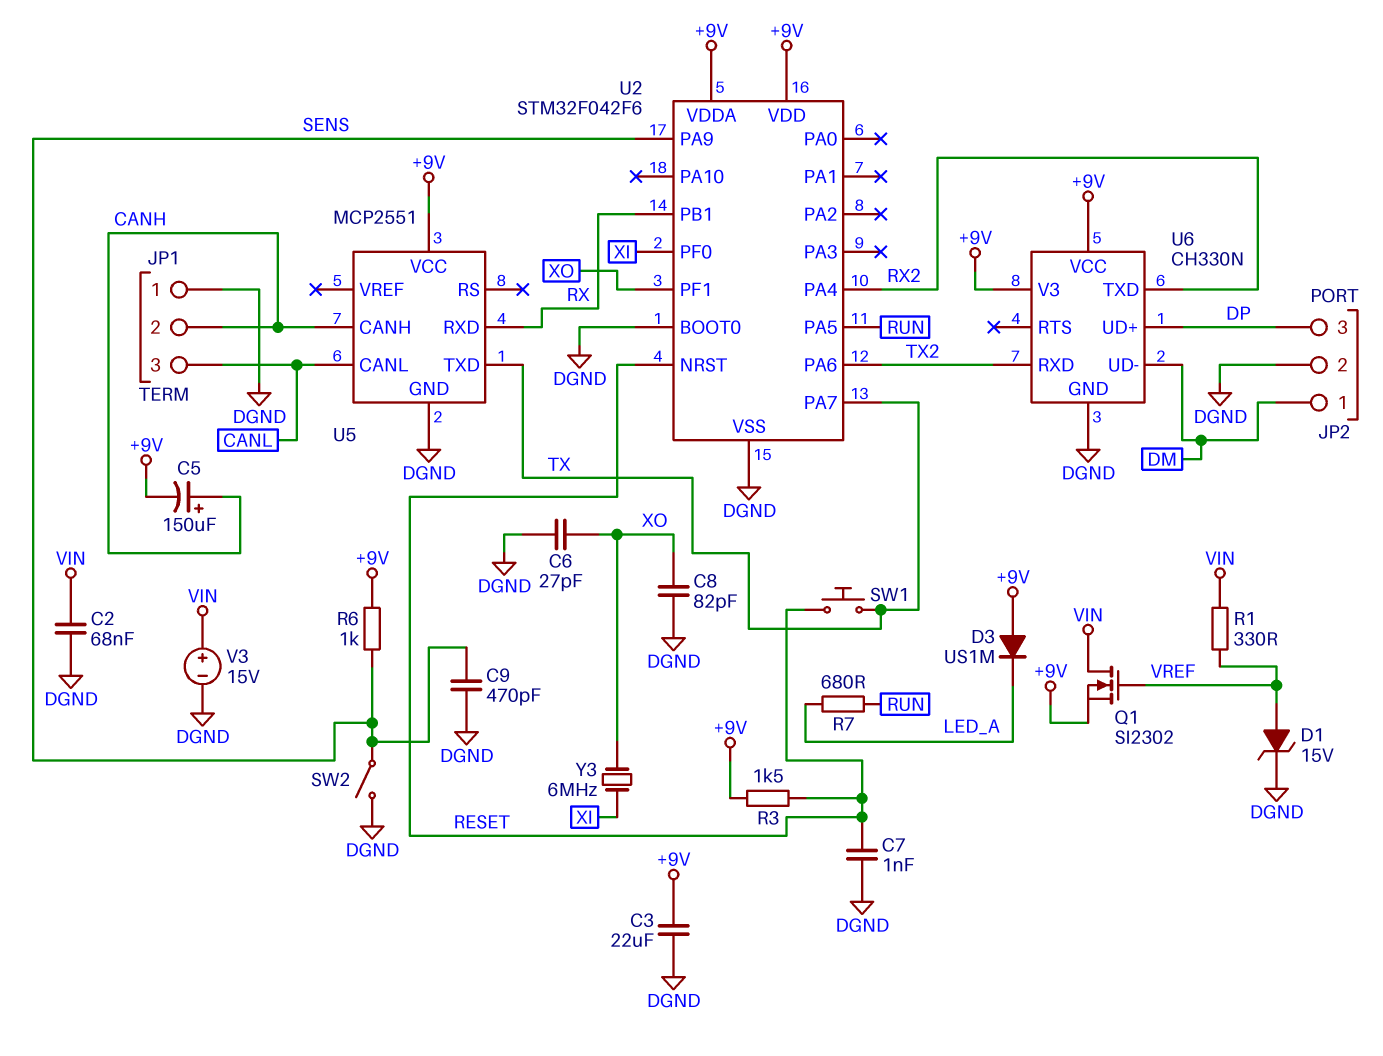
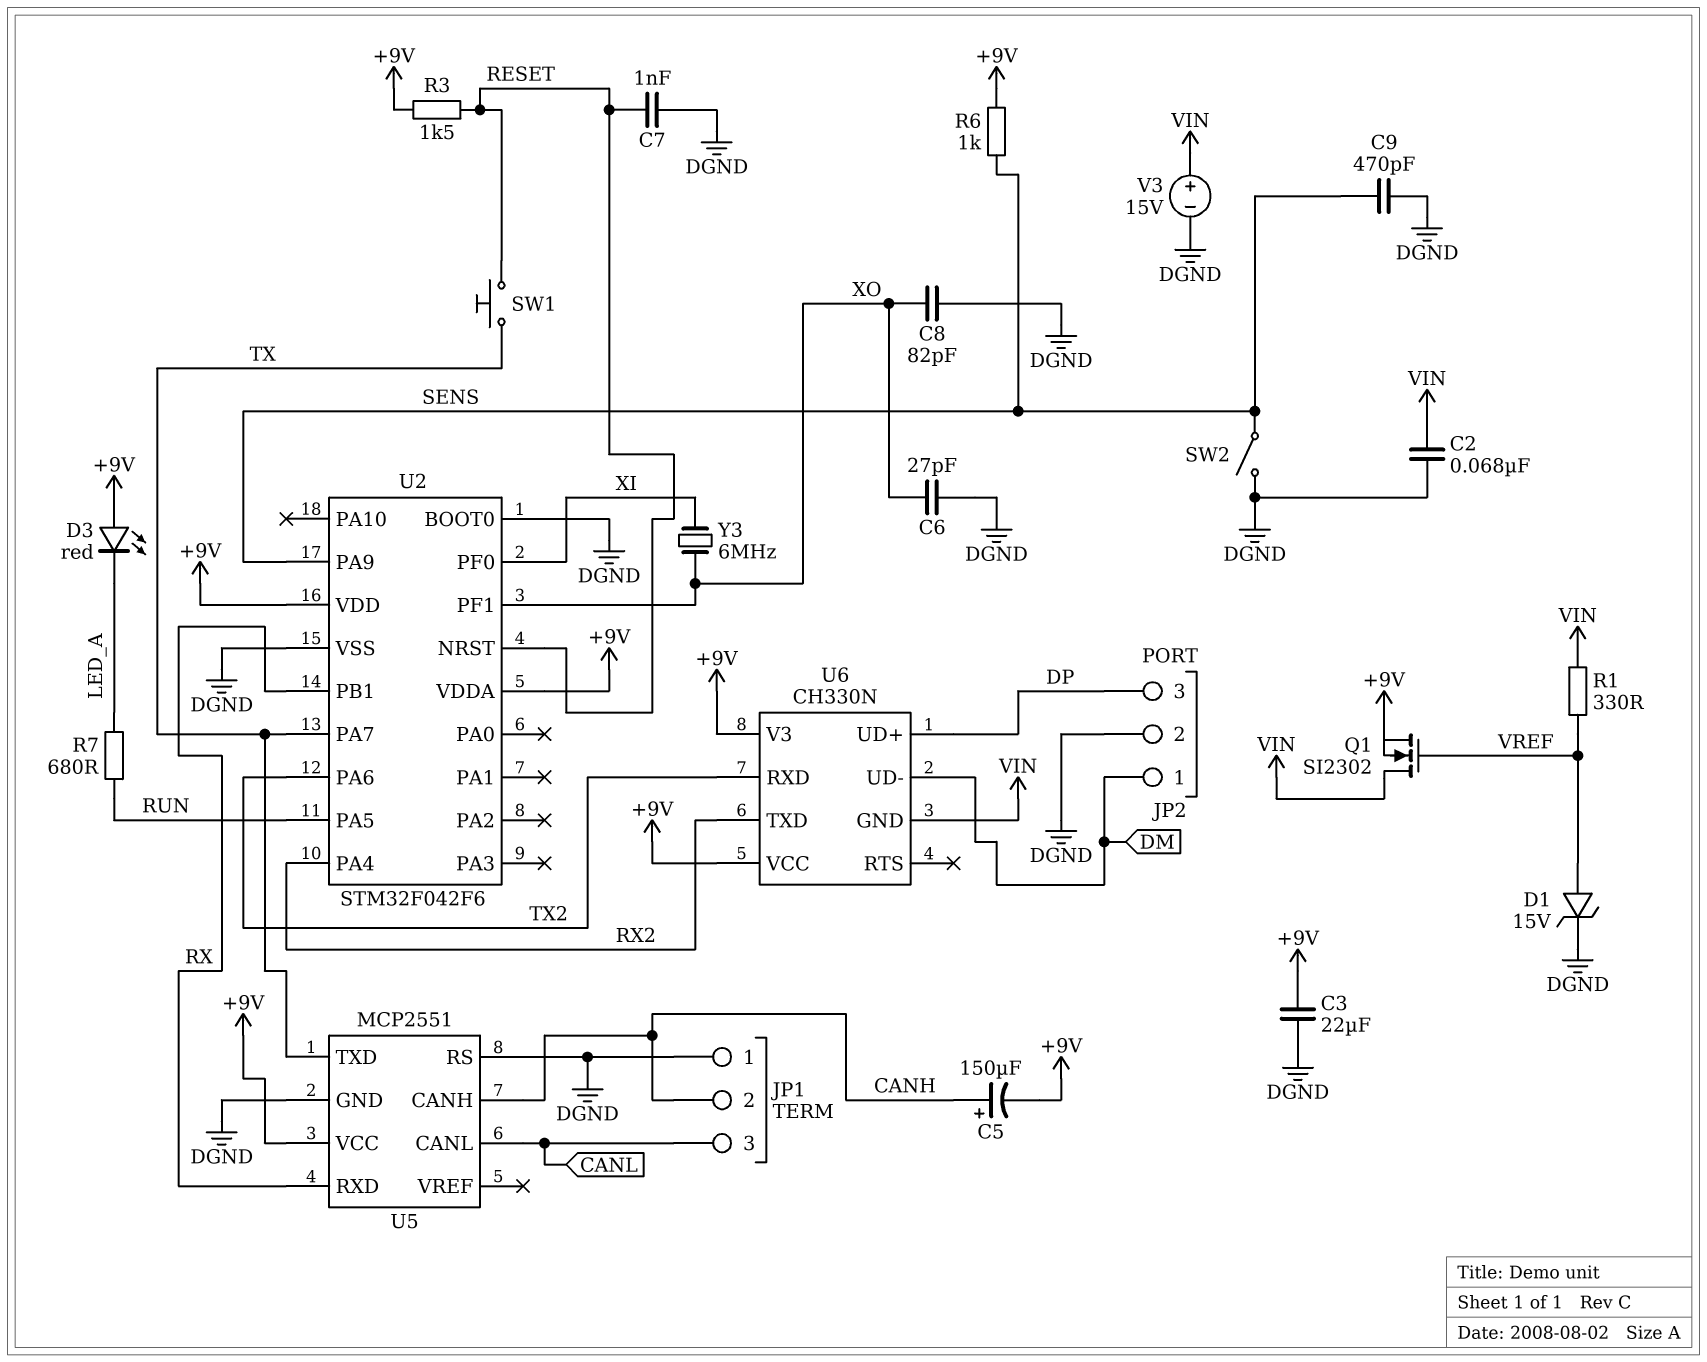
D3: diode US1M (A +9V, K LED_A) -> LED red (A +9V, K LED_A)
U5 pin RS: none -> DGND
U6 pin GND: DGND -> VIN

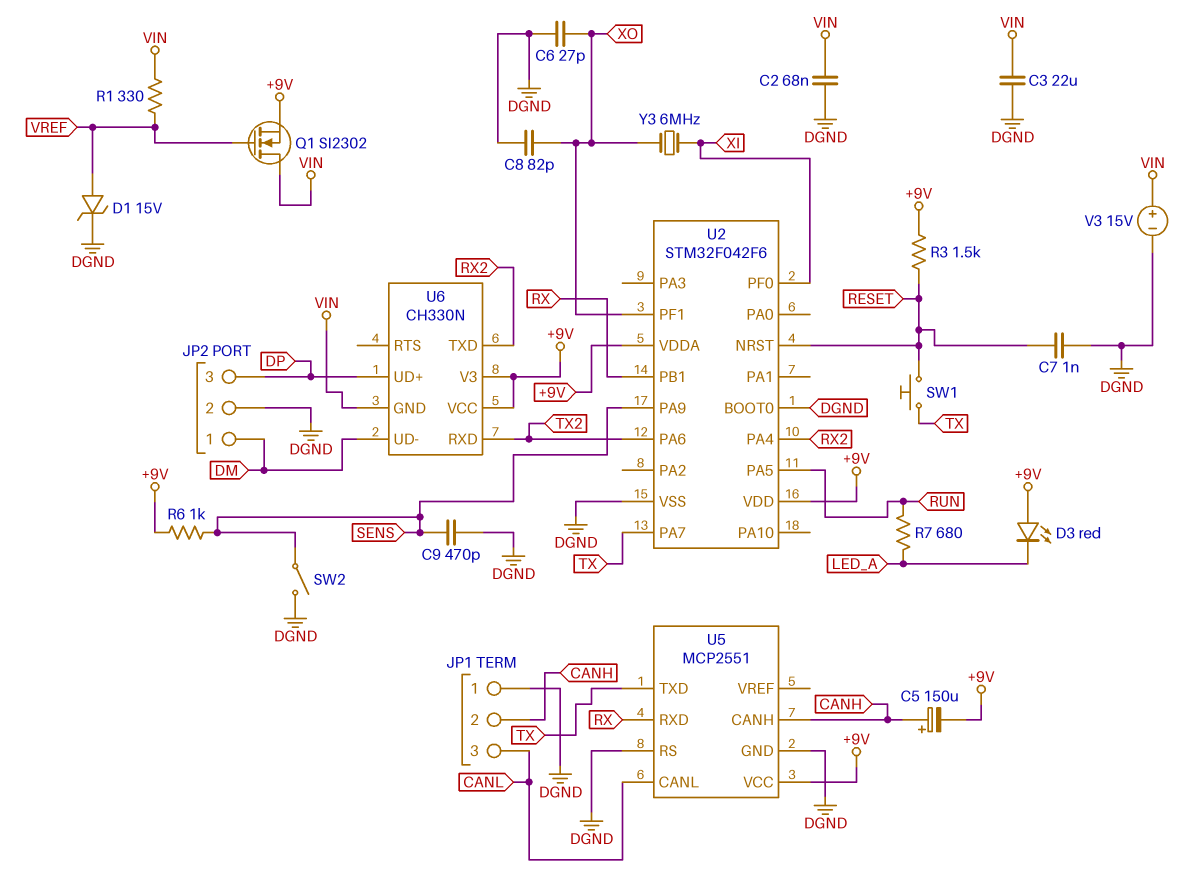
C3: 22uF (+9V, DGND) -> 22uF (DGND, VIN)

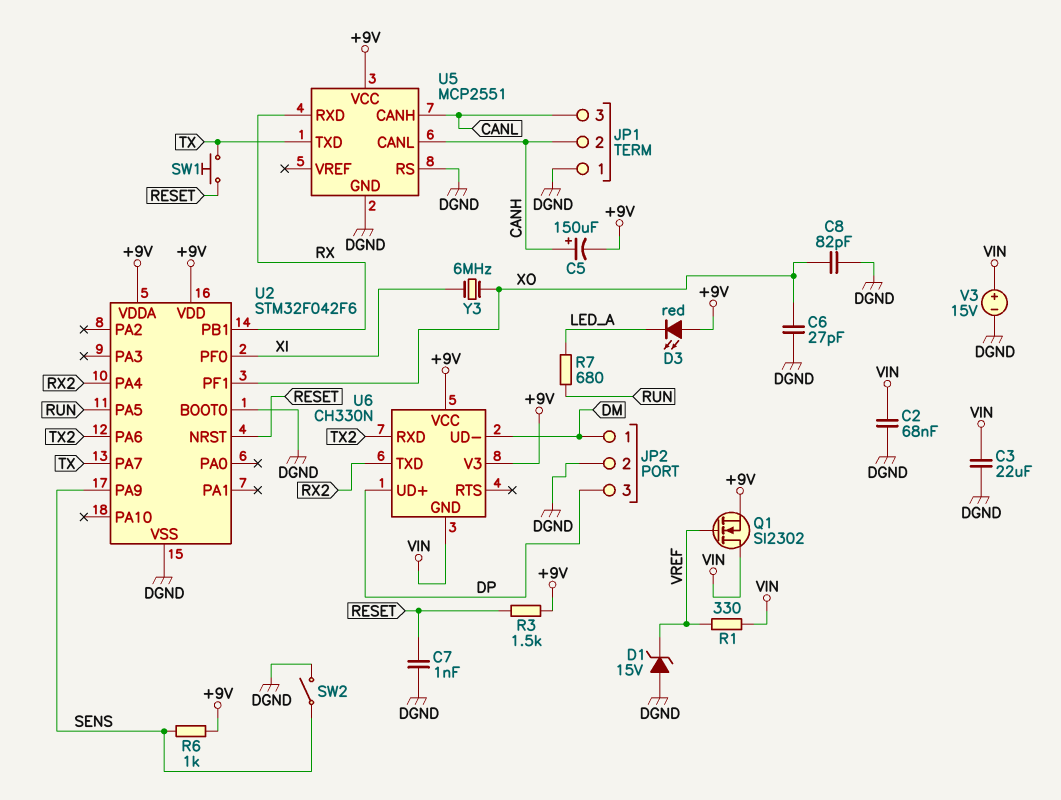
C9: 470pF (DGND, SENS) -> none
D1: zener 15V (A VREF, K DGND) -> zener 15V (A DGND, K VREF)
U5 pin CANH: CANH -> CANL
U5 pin CANL: CANL -> CANH

